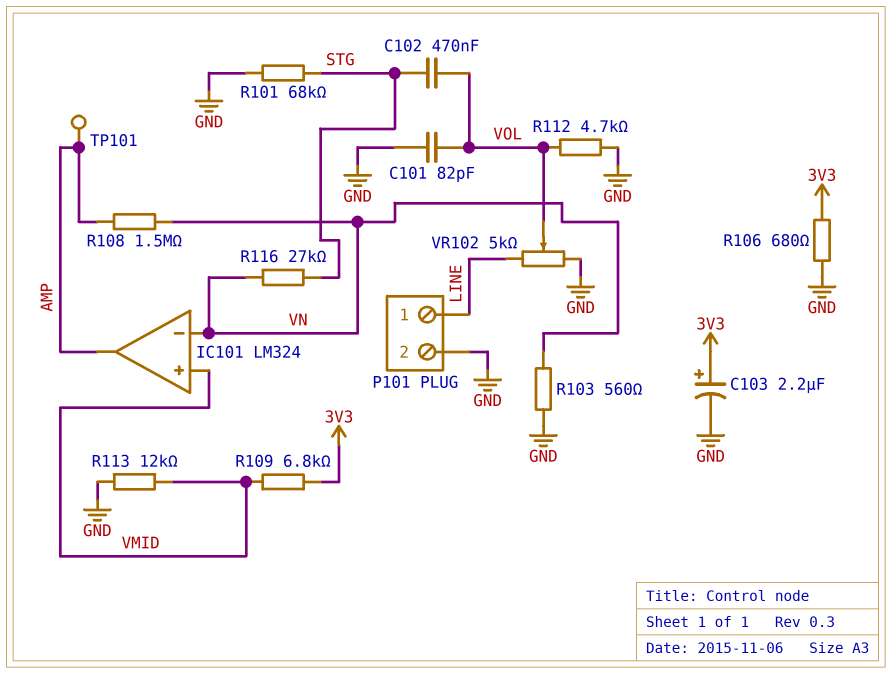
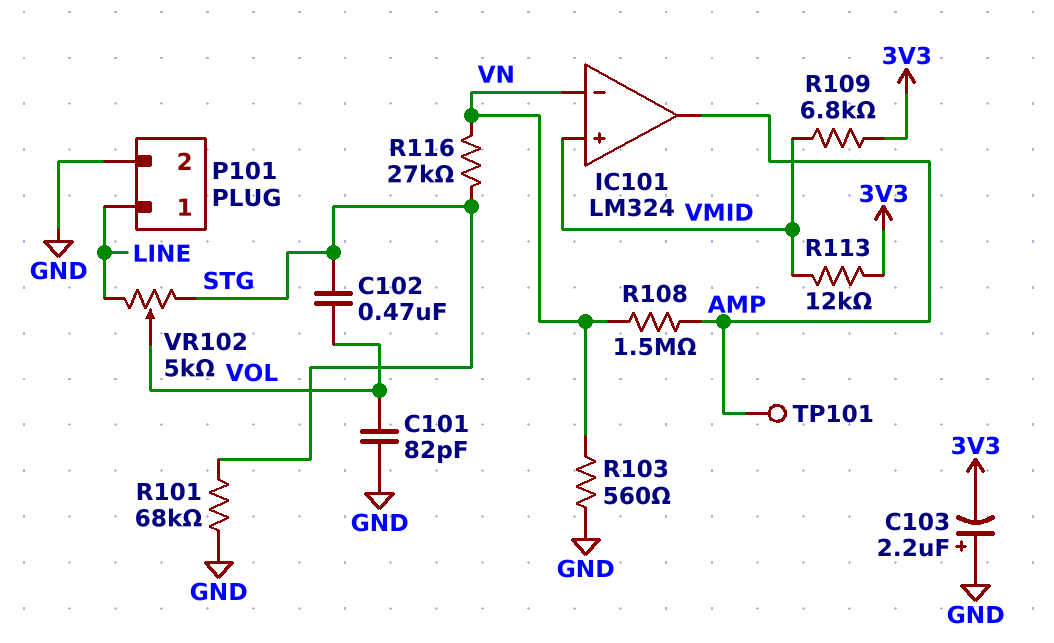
C103: 2.2uF (plus 3V3, minus GND) -> 2.2uF (plus GND, minus 3V3)
R106: 680 (3V3, GND) -> none
R112: 4.7k (GND, VOL) -> none
R113: 12k (GND, VMID) -> 12k (3V3, VMID)
VR102: 5k (GND, LINE, wiper VOL) -> 5k (LINE, STG, wiper VOL)

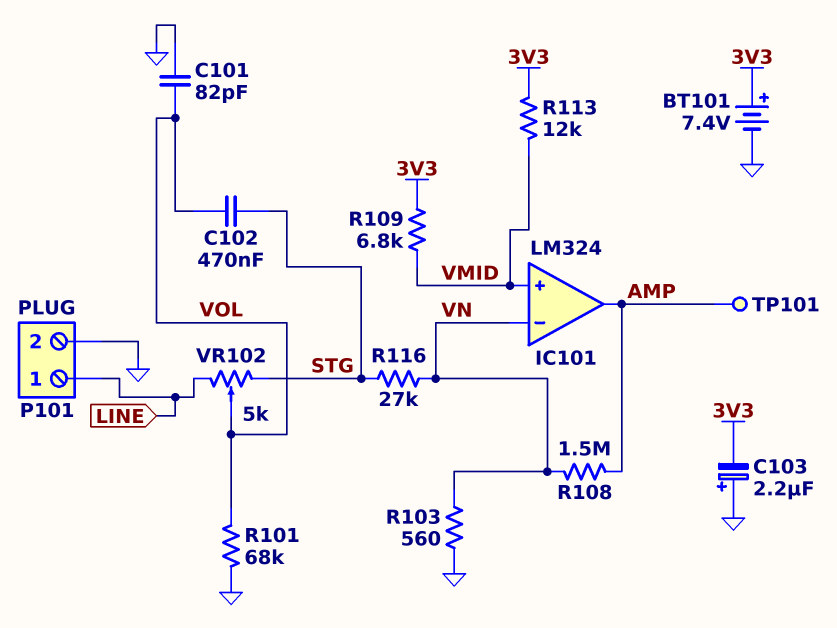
BT101: none -> 7.4V (plus 3V3, minus GND)
R101: 68k (GND, STG) -> 68k (GND, VOL)

